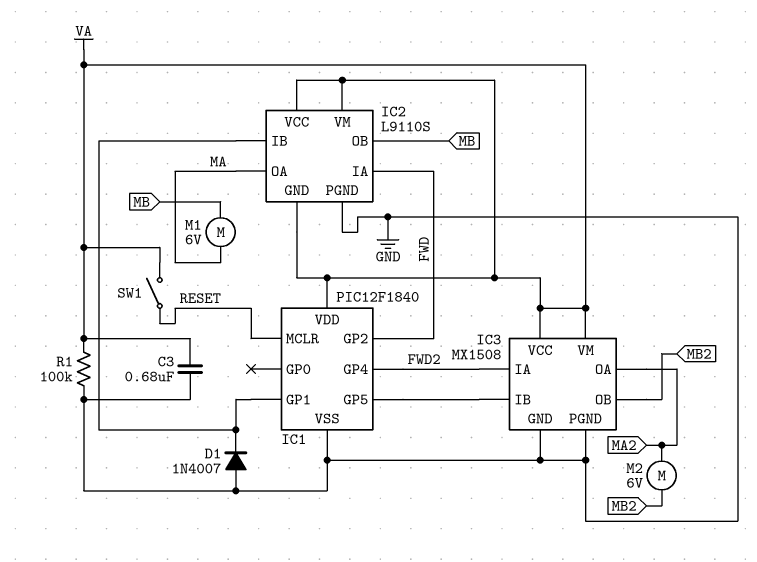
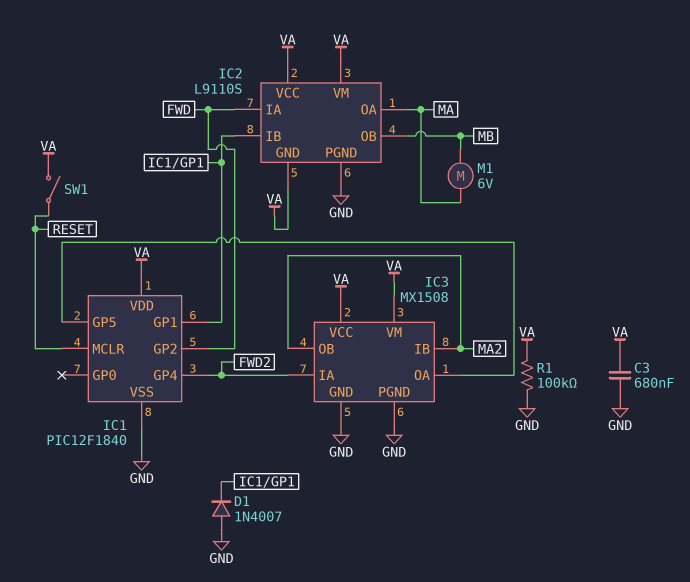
IC3 pin IB: IC1/GP5 -> MA2
IC3 pin OA: MA2 -> IC1/GP5
IC3 pin OB: MB2 -> MA2
M2: motor 6V (MA2, MB2) -> none

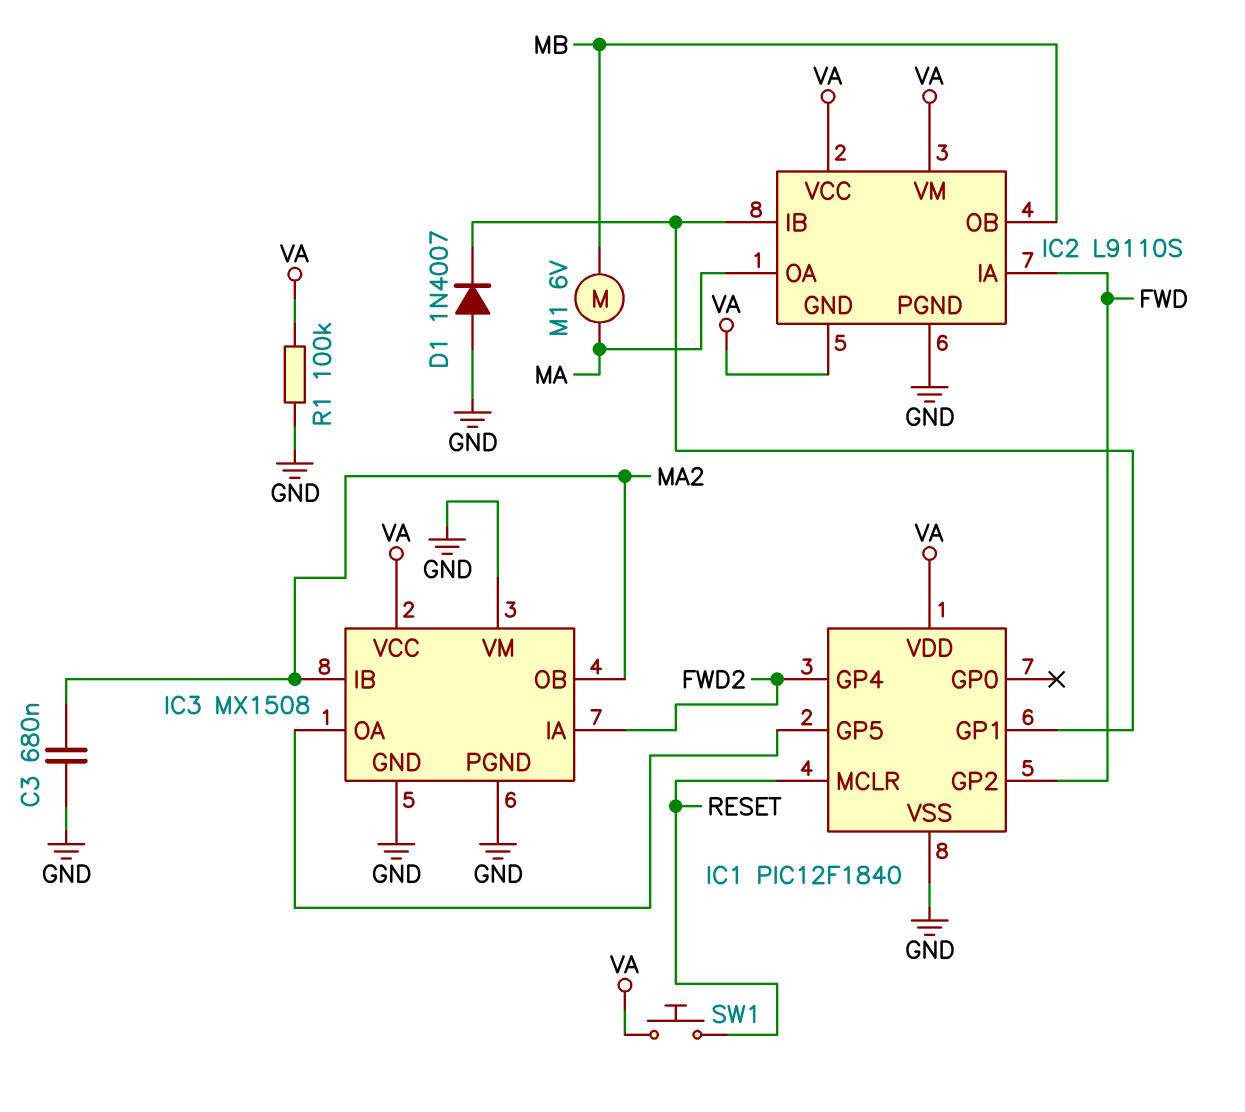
C3: 680nF (GND, VA) -> 680nF (GND, MA2)
IC3 pin VM: VA -> GND
SW1: switch (RESET, VA) -> button (RESET, VA)

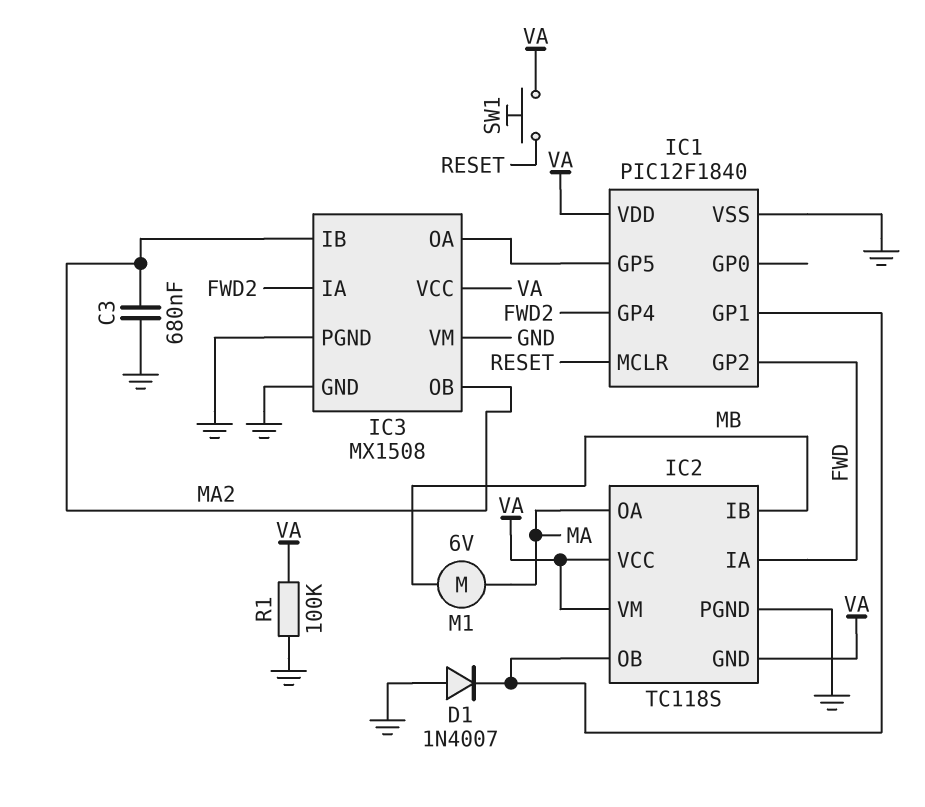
IC2: L9110S -> TC118S
IC2 pin IB: IC1/GP1 -> MB
IC2 pin OB: MB -> IC1/GP1

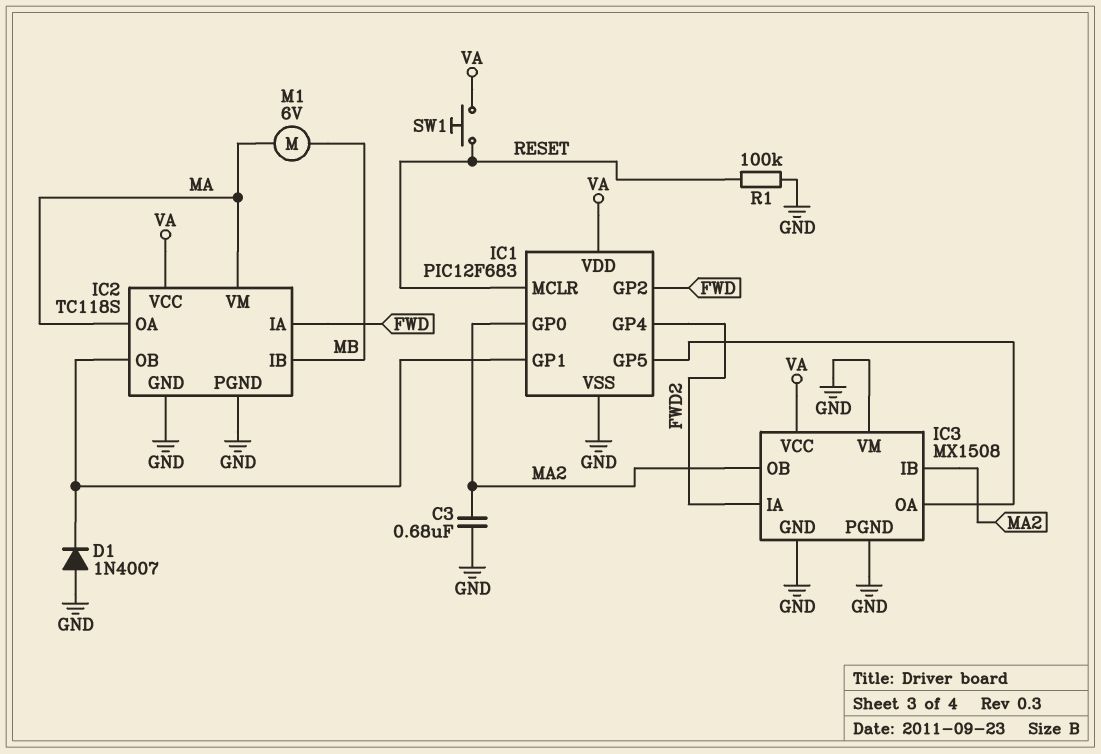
IC1: PIC12F1840 -> PIC12F683
IC1 pin GP0: none -> MA2
IC2 pin GND: VA -> GND
IC2 pin VM: VA -> MA
R1: 100k (GND, VA) -> 100k (GND, RESET)

